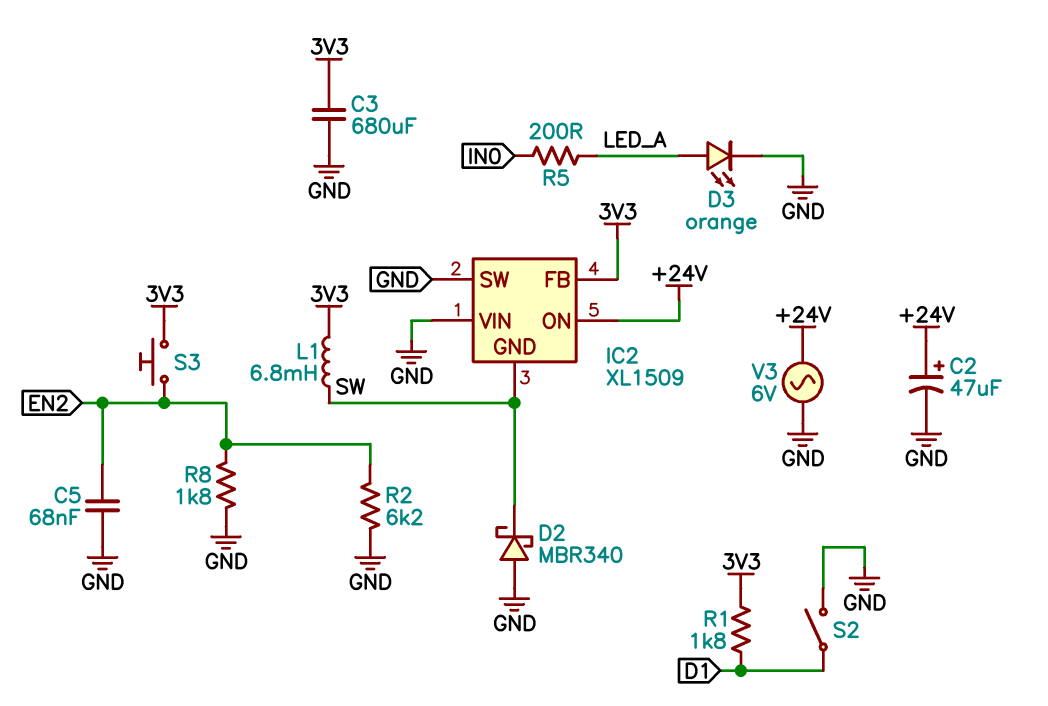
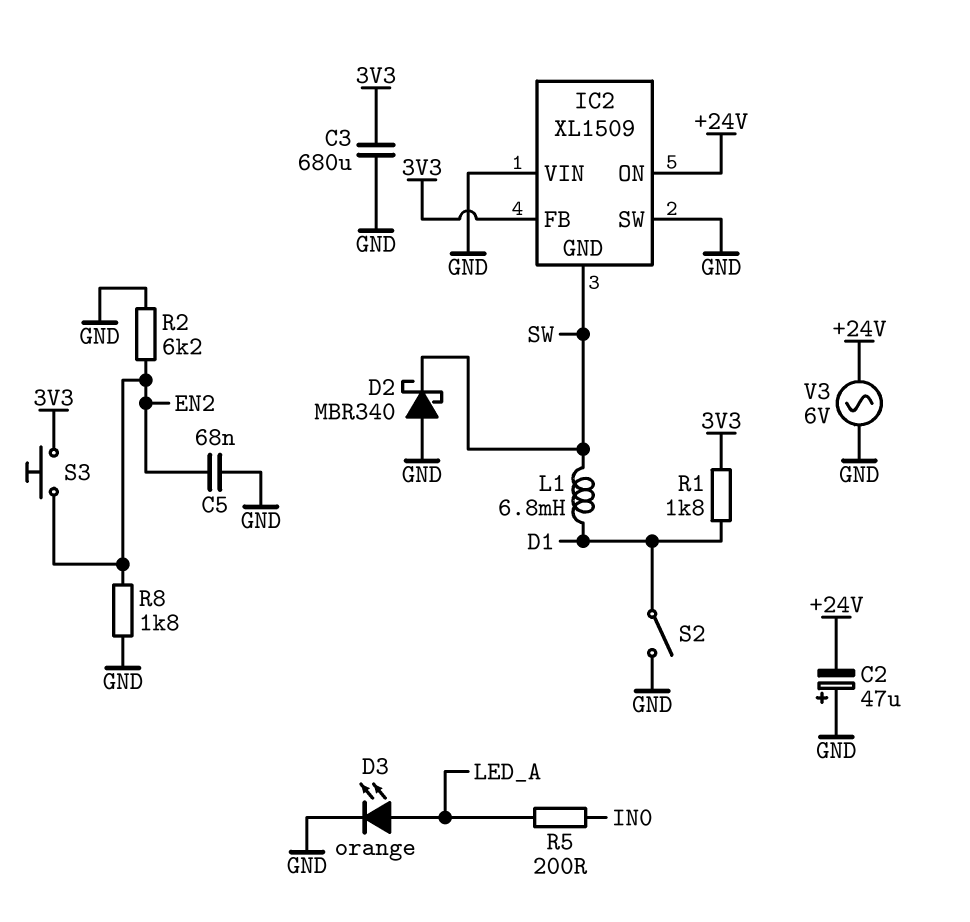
C2: 47uF (plus +24V, minus GND) -> 47uF (plus GND, minus +24V)
L1: 6.8mH (3V3, SW) -> 6.8mH (D1, SW)

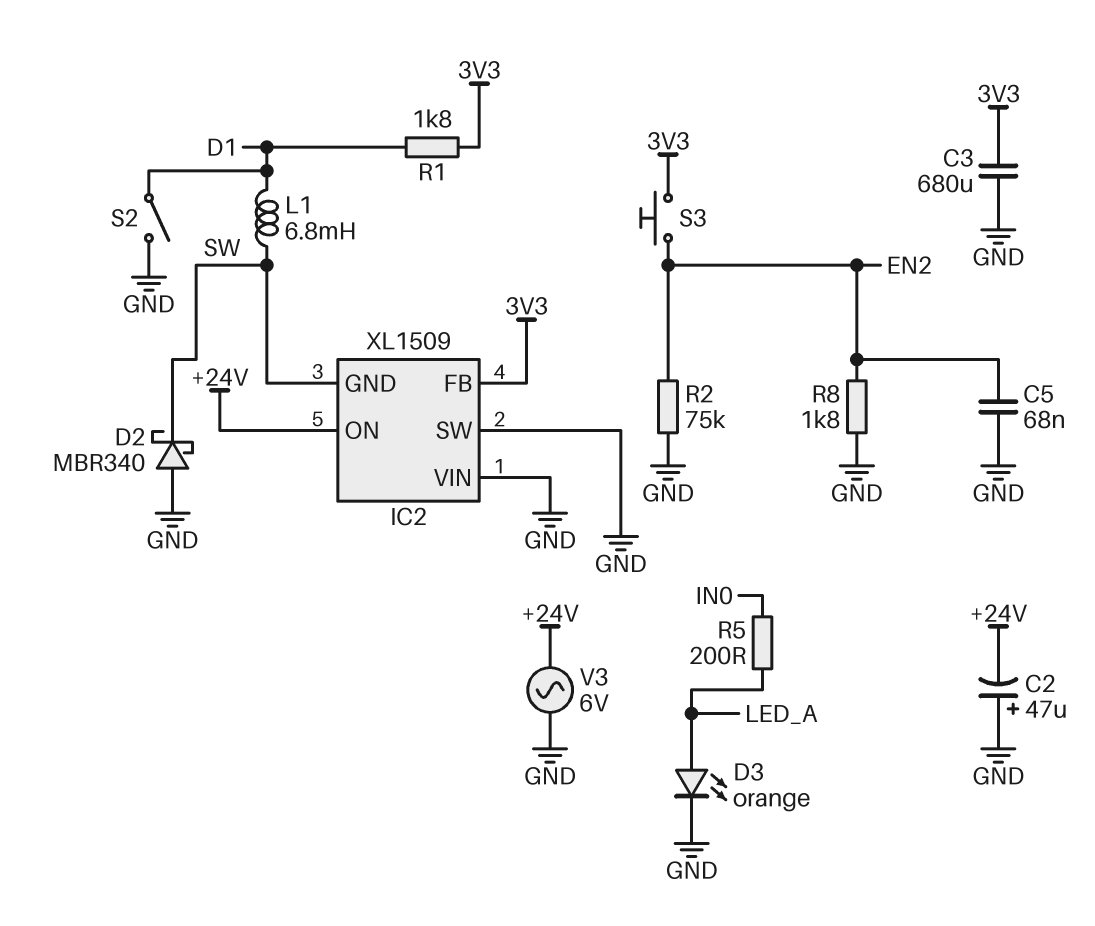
R2: 6.2k (EN2, GND) -> 75k (EN2, GND)

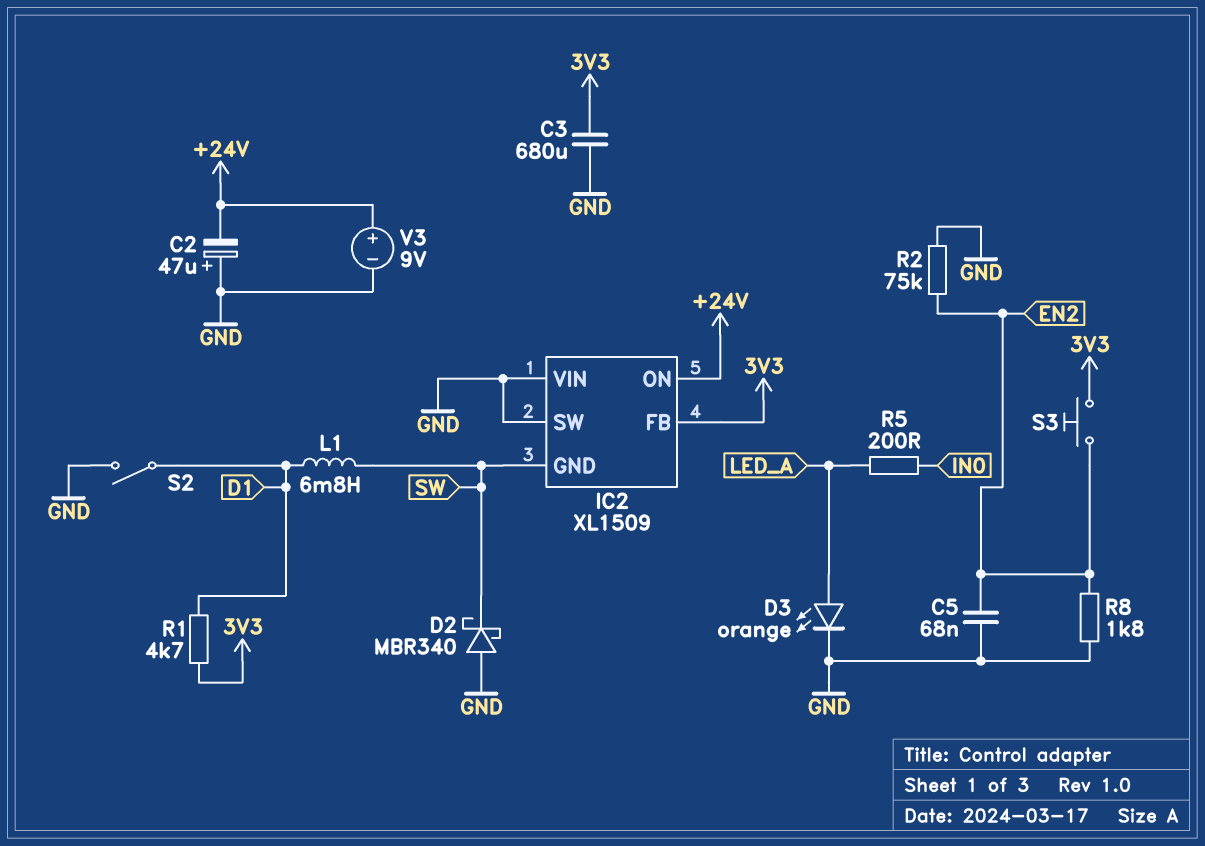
R1: 1.8k (3V3, D1) -> 4.7k (3V3, D1)
V3: AC 6V (+24V, GND) -> 9V (plus +24V, minus GND)

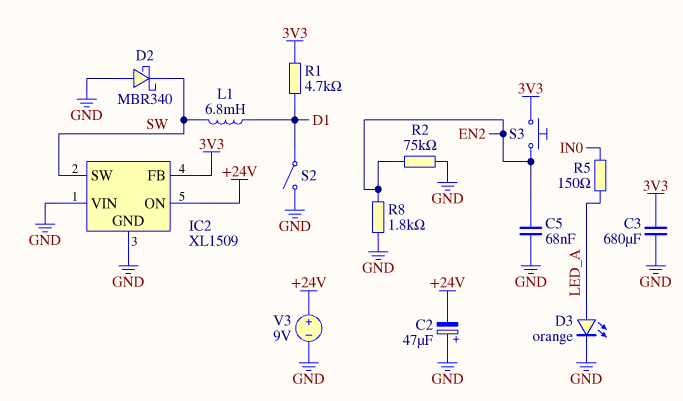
IC2 pin GND: SW -> GND
IC2 pin SW: GND -> SW
R5: 200 (IN0, LED_A) -> 150 (IN0, LED_A)

